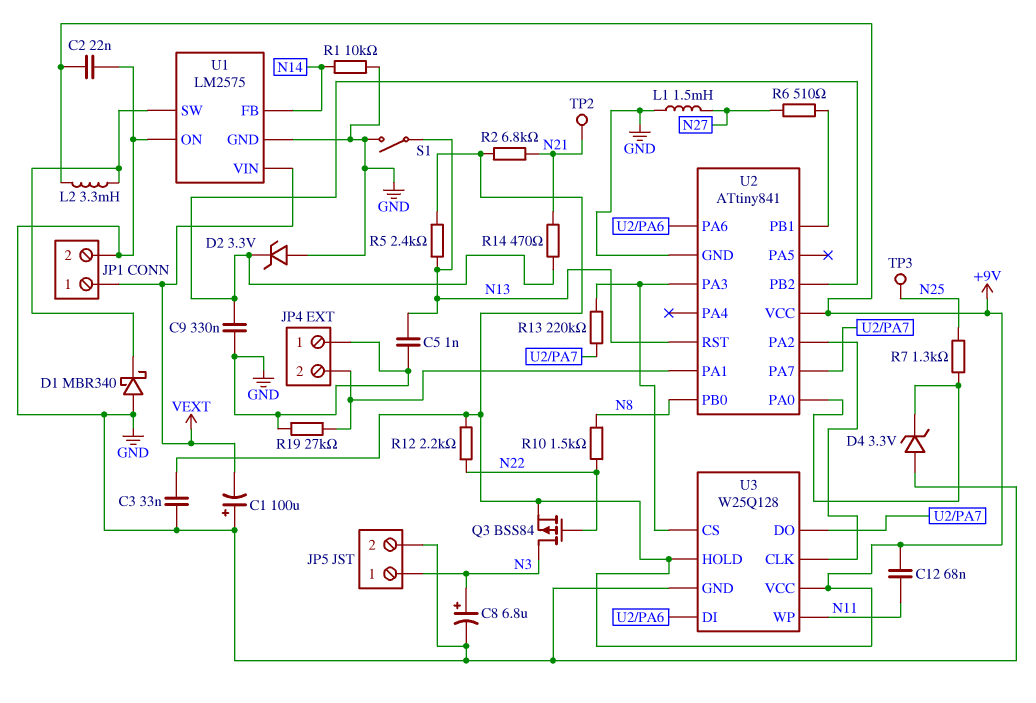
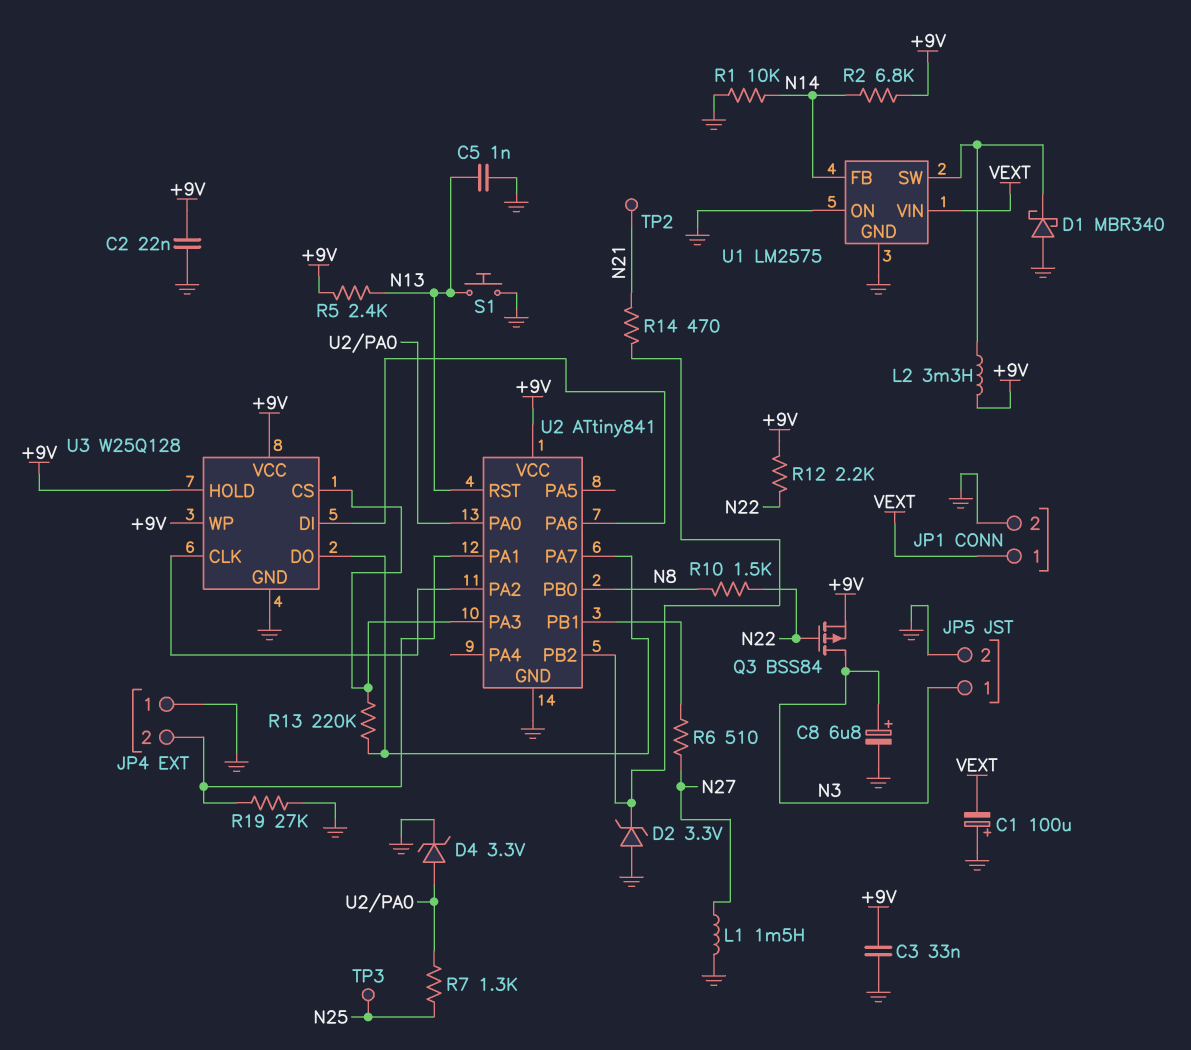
C9: 330nF (GND, U2/PB2) -> none
C12: 68nF (+9V, N11) -> none
D4: zener 3.3V (A GND, K U2/PA0) -> zener 3.3V (A U2/PA0, K GND)
R2: 6.8k (+9V, N21) -> 6.8k (+9V, N14)
S1: switch (GND, N13) -> button (GND, N13)
U3 pin WP: N11 -> +9V

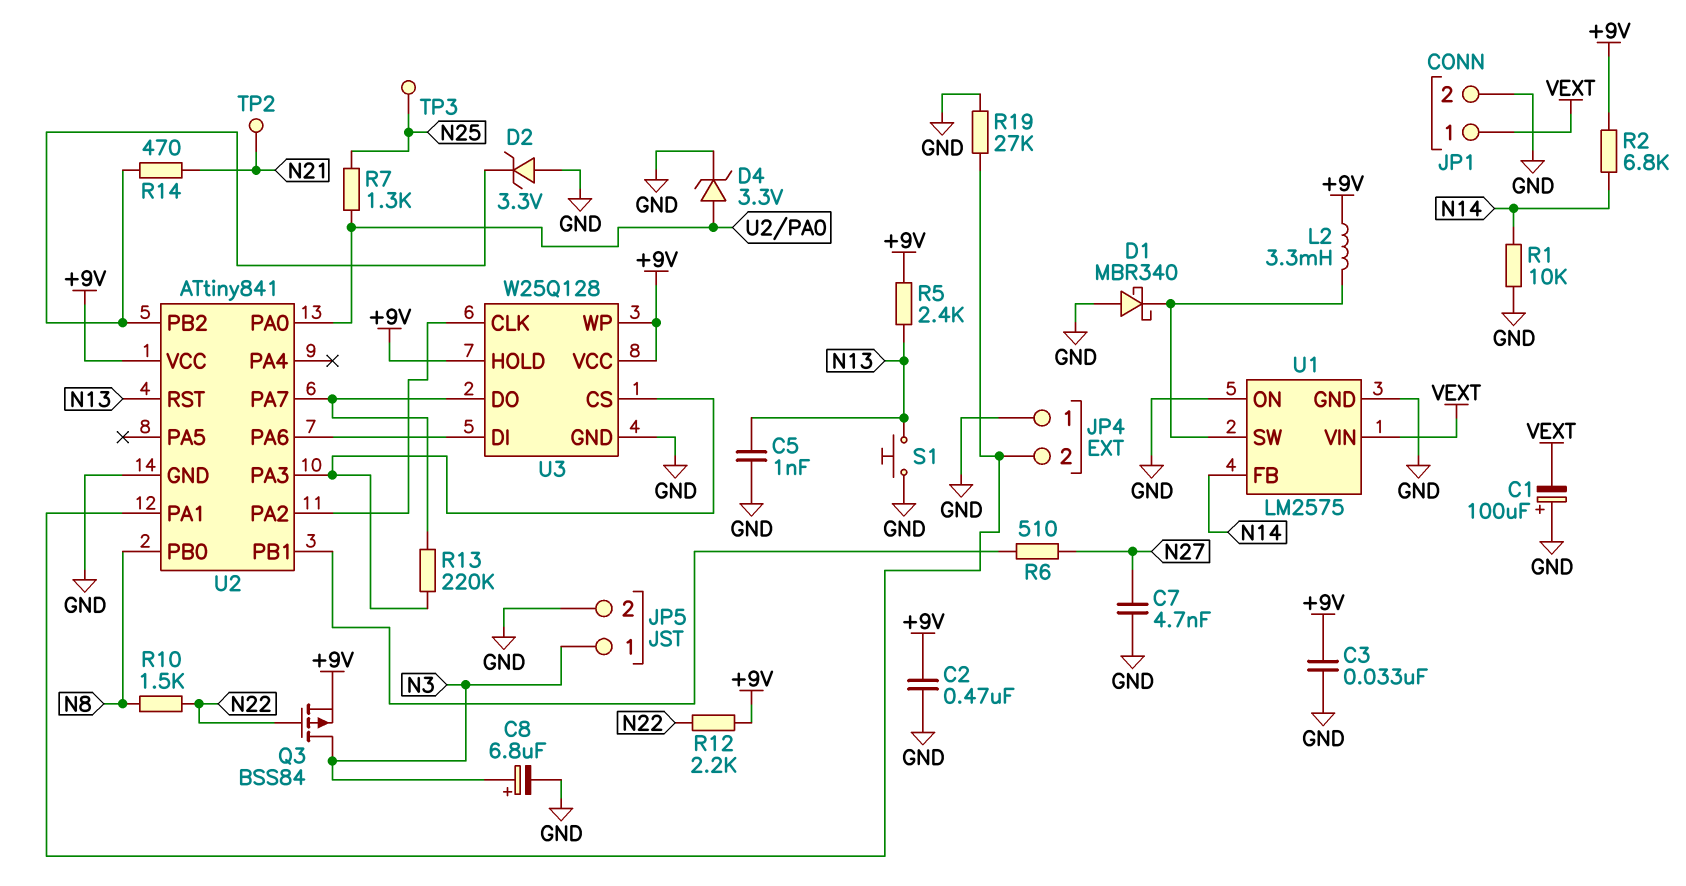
C2: 22nF (+9V, GND) -> 470nF (+9V, GND)
C7: none -> 4.7nF (GND, N27)
L1: 1.5mH (GND, N27) -> none

